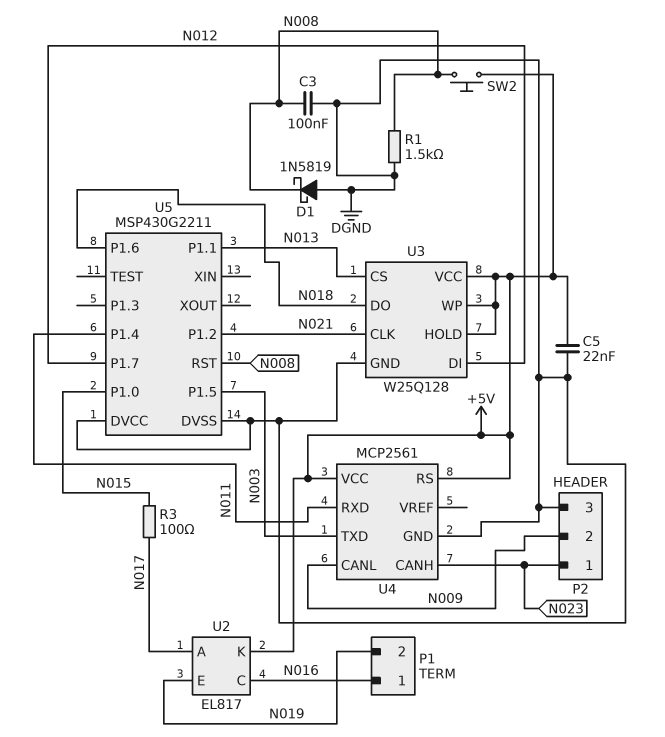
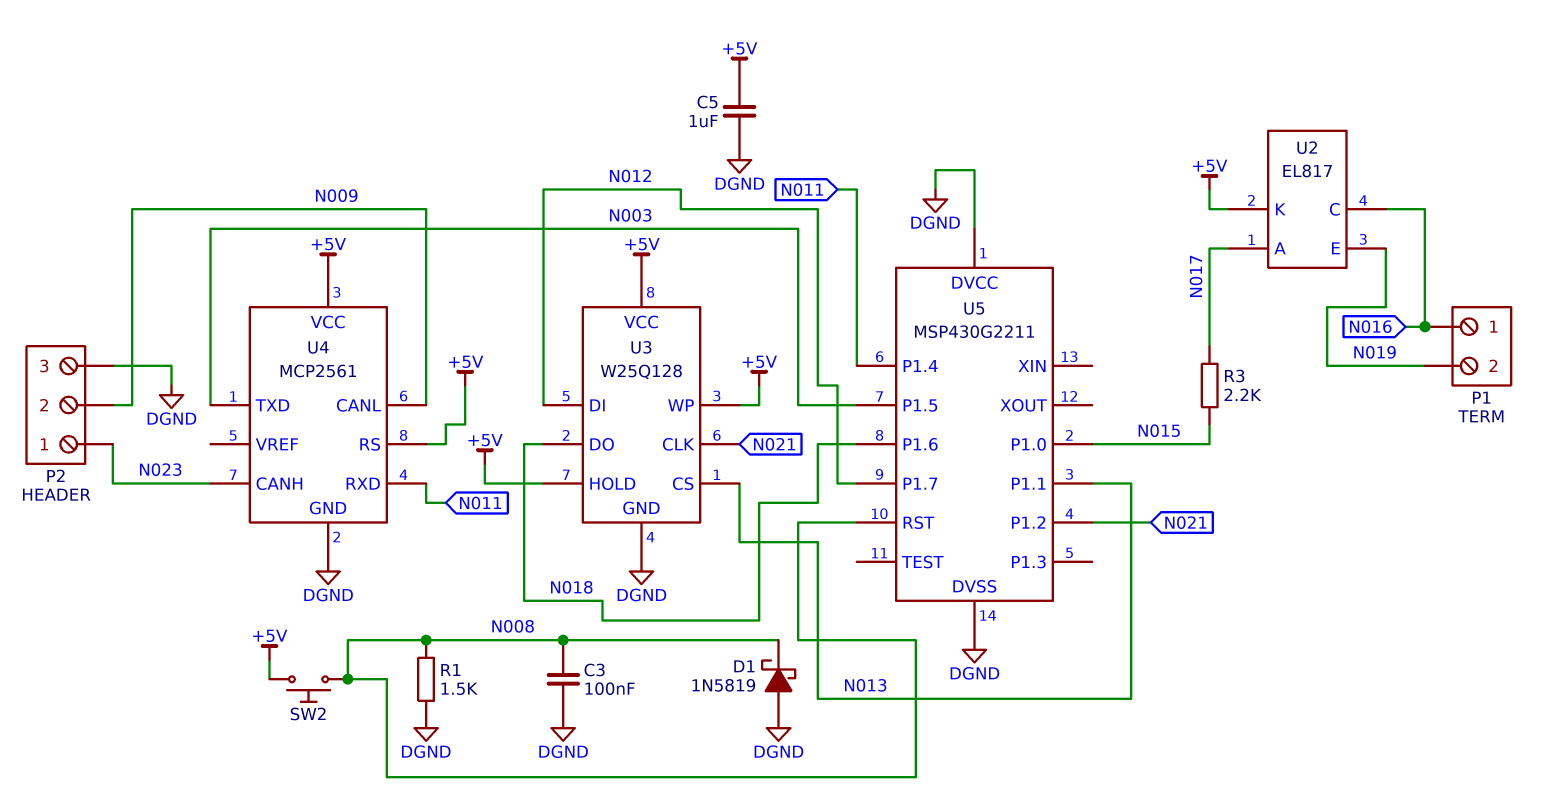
C5: 22nF (+5V, DGND) -> 1uF (+5V, DGND)
R3: 100 (N015, N017) -> 2.2k (N015, N017)

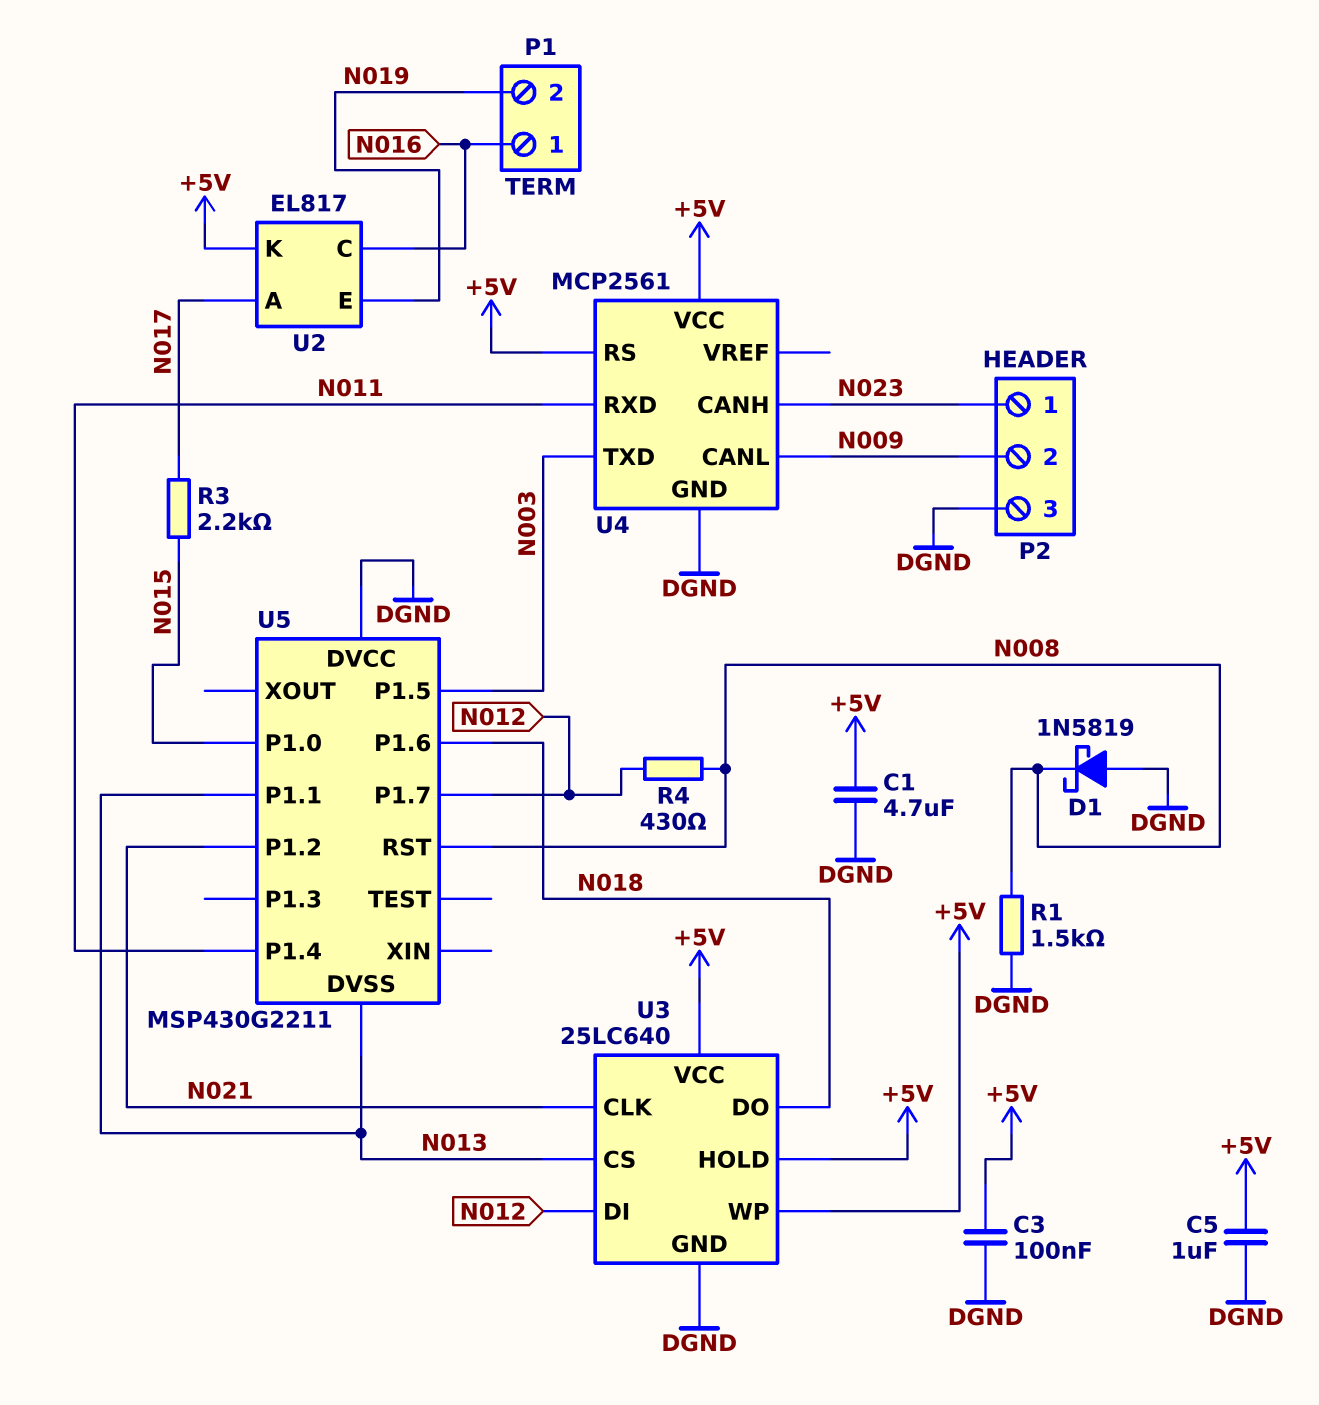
C1: none -> 4.7uF (+5V, DGND)
C3: 100nF (DGND, N008) -> 100nF (+5V, DGND)
R4: none -> 430 (N008, N012)
SW2: button (+5V, N008) -> none
U3: W25Q128 -> 25LC640
U5 pin DVSS: DGND -> N013

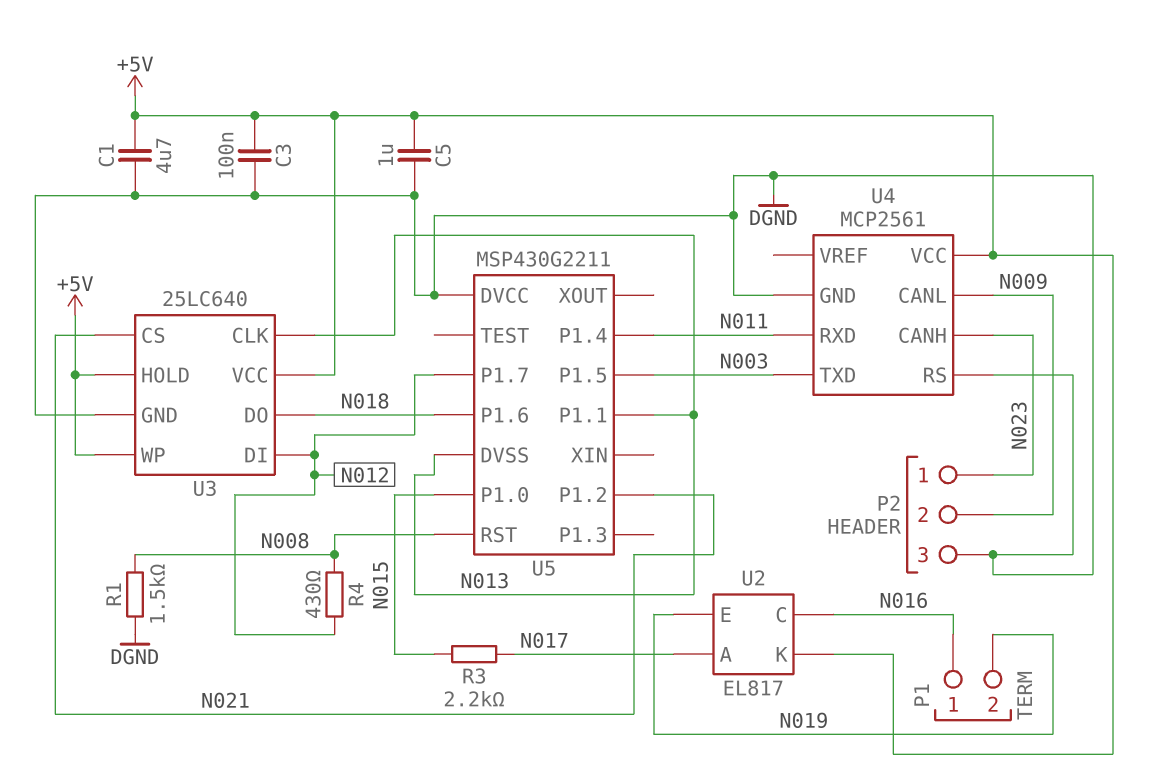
D1: schottky 1N5819 (A DGND, K N008) -> none
U3 pin CLK: N021 -> N013
U3 pin CS: N013 -> N021
U4 pin RS: +5V -> DGND

